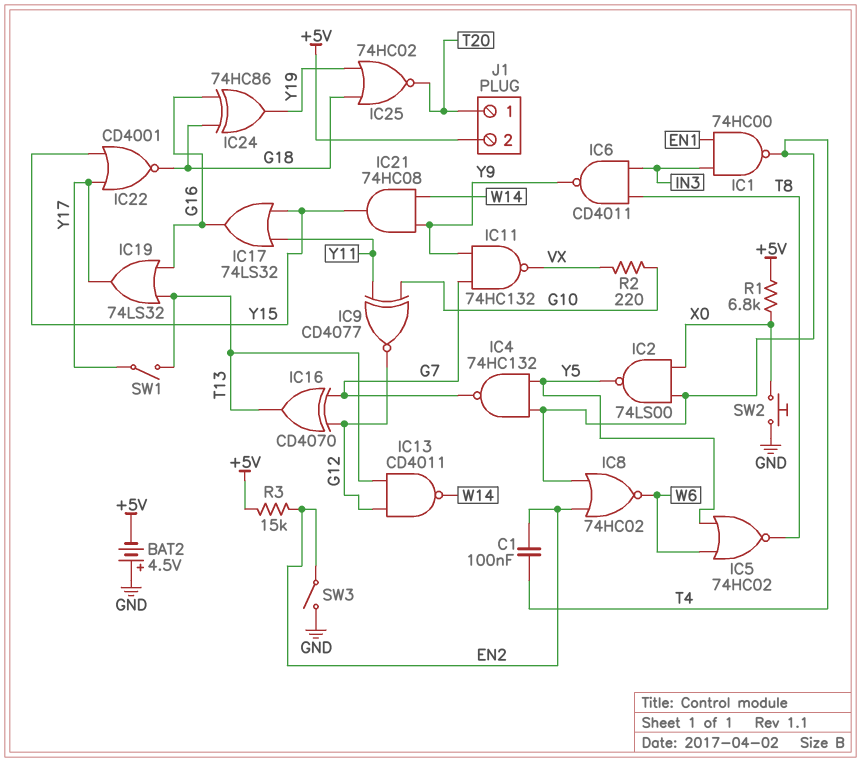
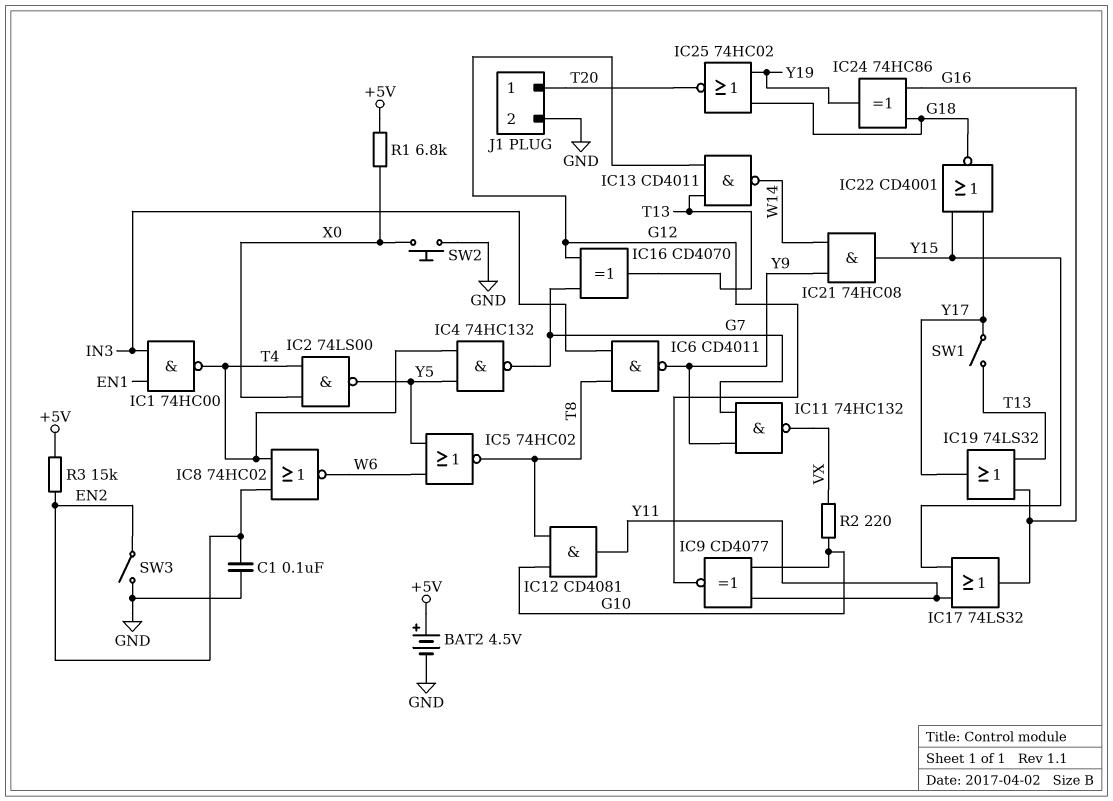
BAT2: 4.5V (plus GND, minus +5V) -> 4.5V (plus +5V, minus GND)
C1: 100nF (EN2, T4) -> 100nF (EN2, GND)
IC12: none -> AND CD4081 (in G10, in T8, out Y11)
J1 pin 2: +5V -> GND

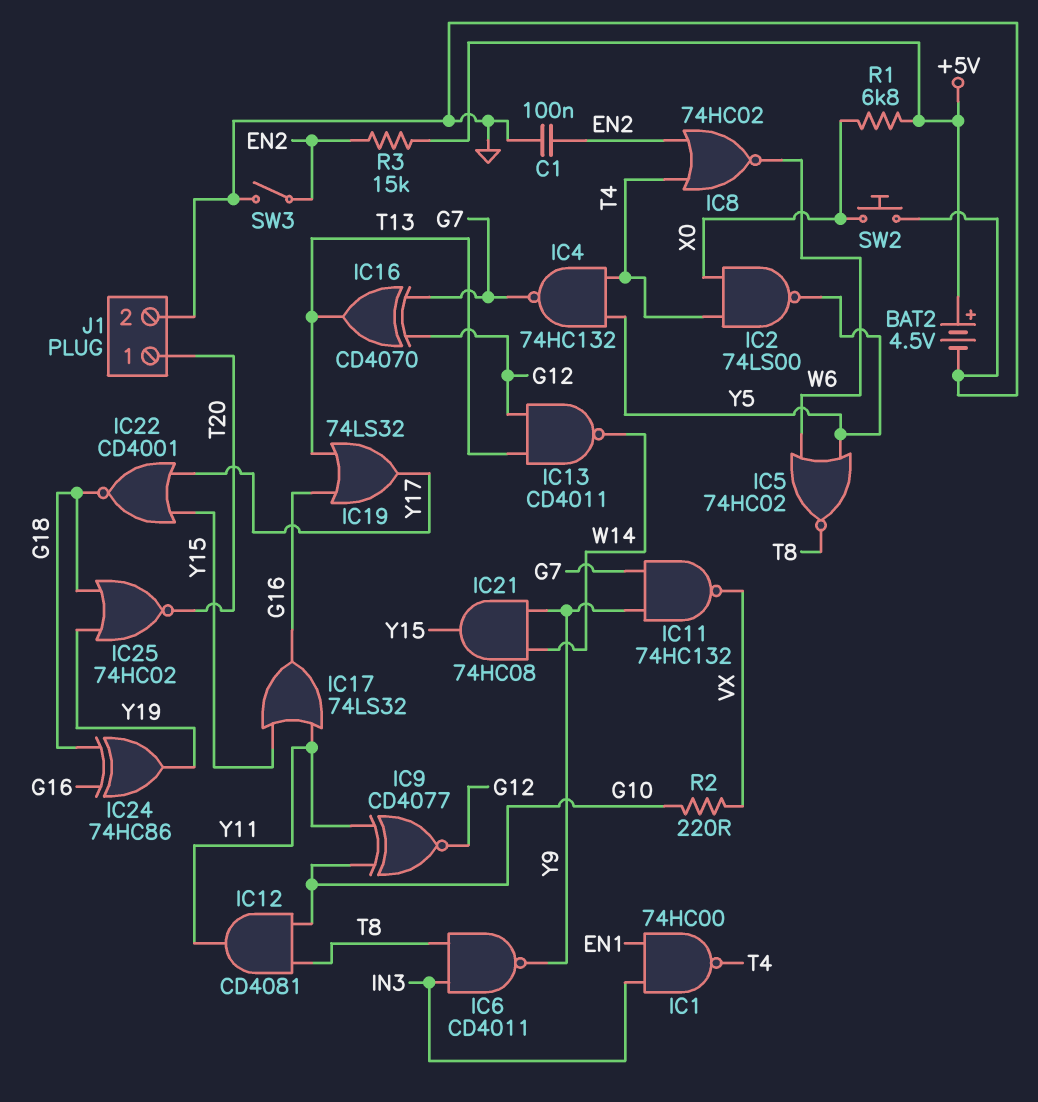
SW1: switch (T13, Y17) -> none

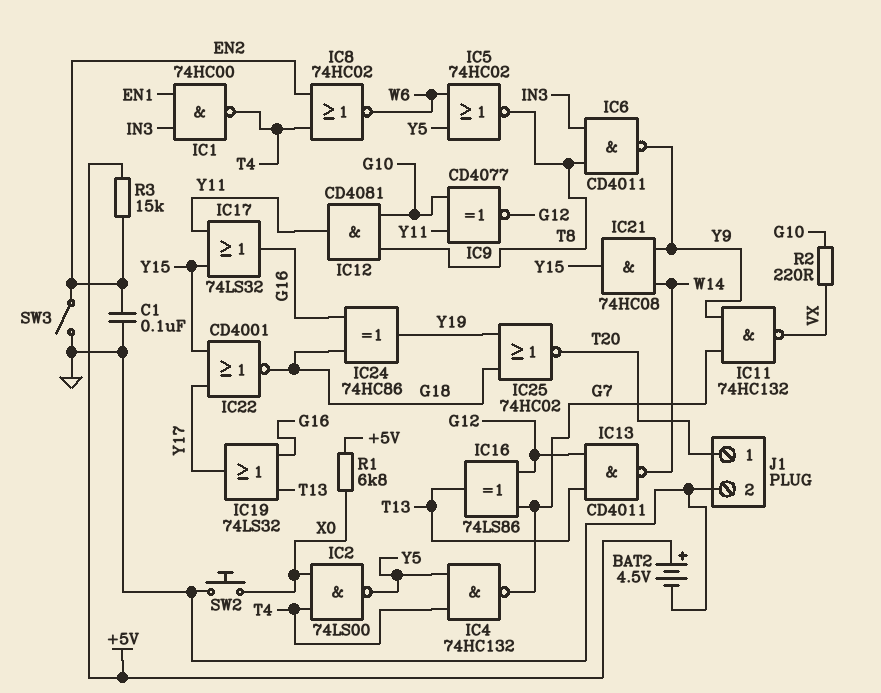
IC16: XOR CD4070 (in G7, in G12, out T13) -> XOR 74LS86 (in G7, in G12, out T13)

